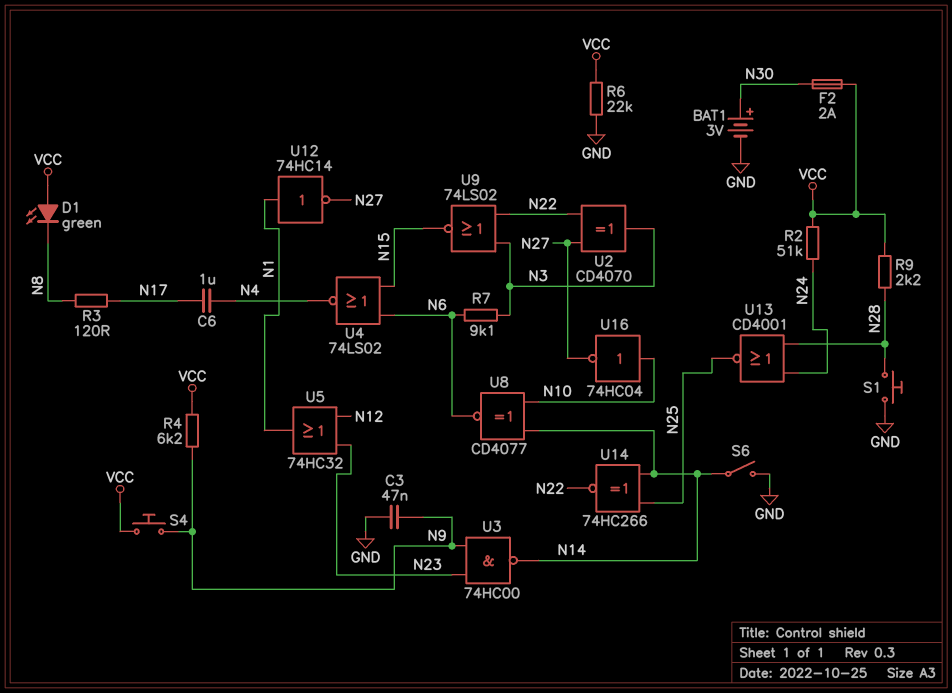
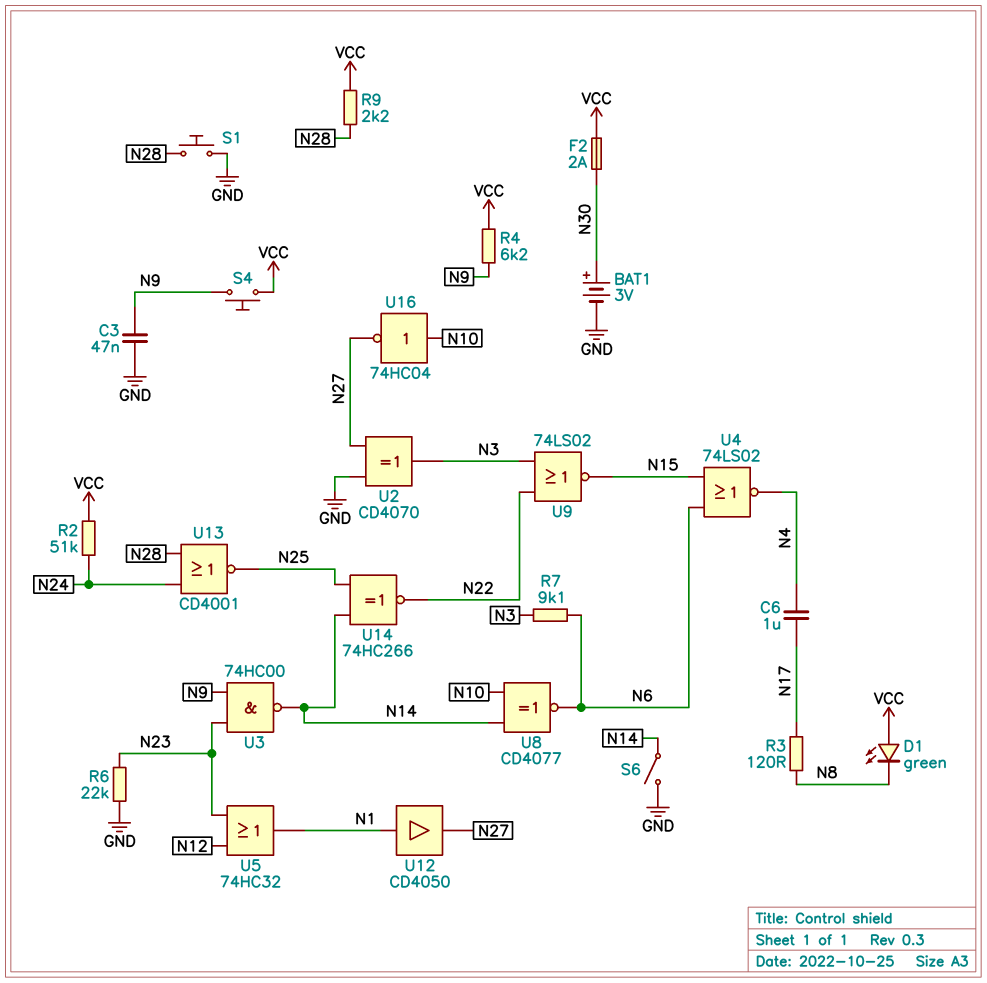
R6: 22k (GND, VCC) -> 22k (GND, N23)
U2: XOR CD4070 (in N22, in N27, out N3) -> XOR CD4070 (in GND, in N27, out N3)
U12: NOT 74HC14 (in N1, out N27) -> buffer CD4050 (in N1, out N27)

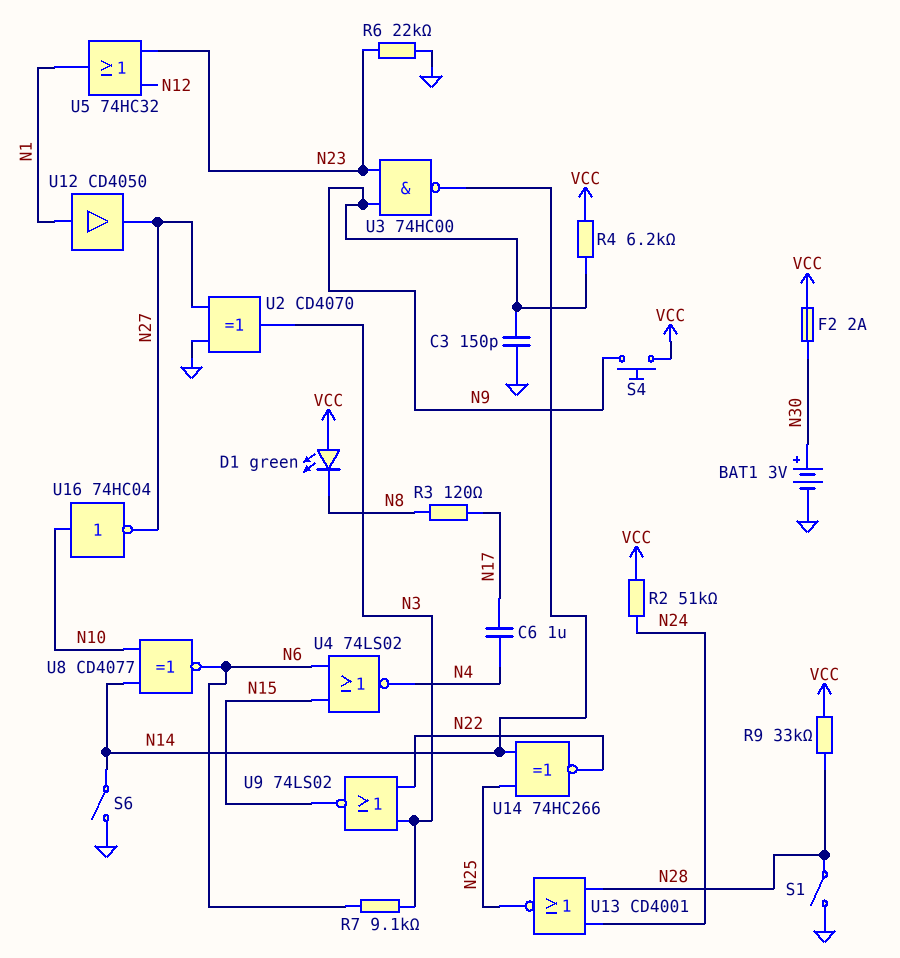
C3: 47nF (GND, N9) -> 150pF (GND, N9)
R9: 2.2k (N28, VCC) -> 33k (N28, VCC)
S1: button (GND, N28) -> switch (GND, N28)

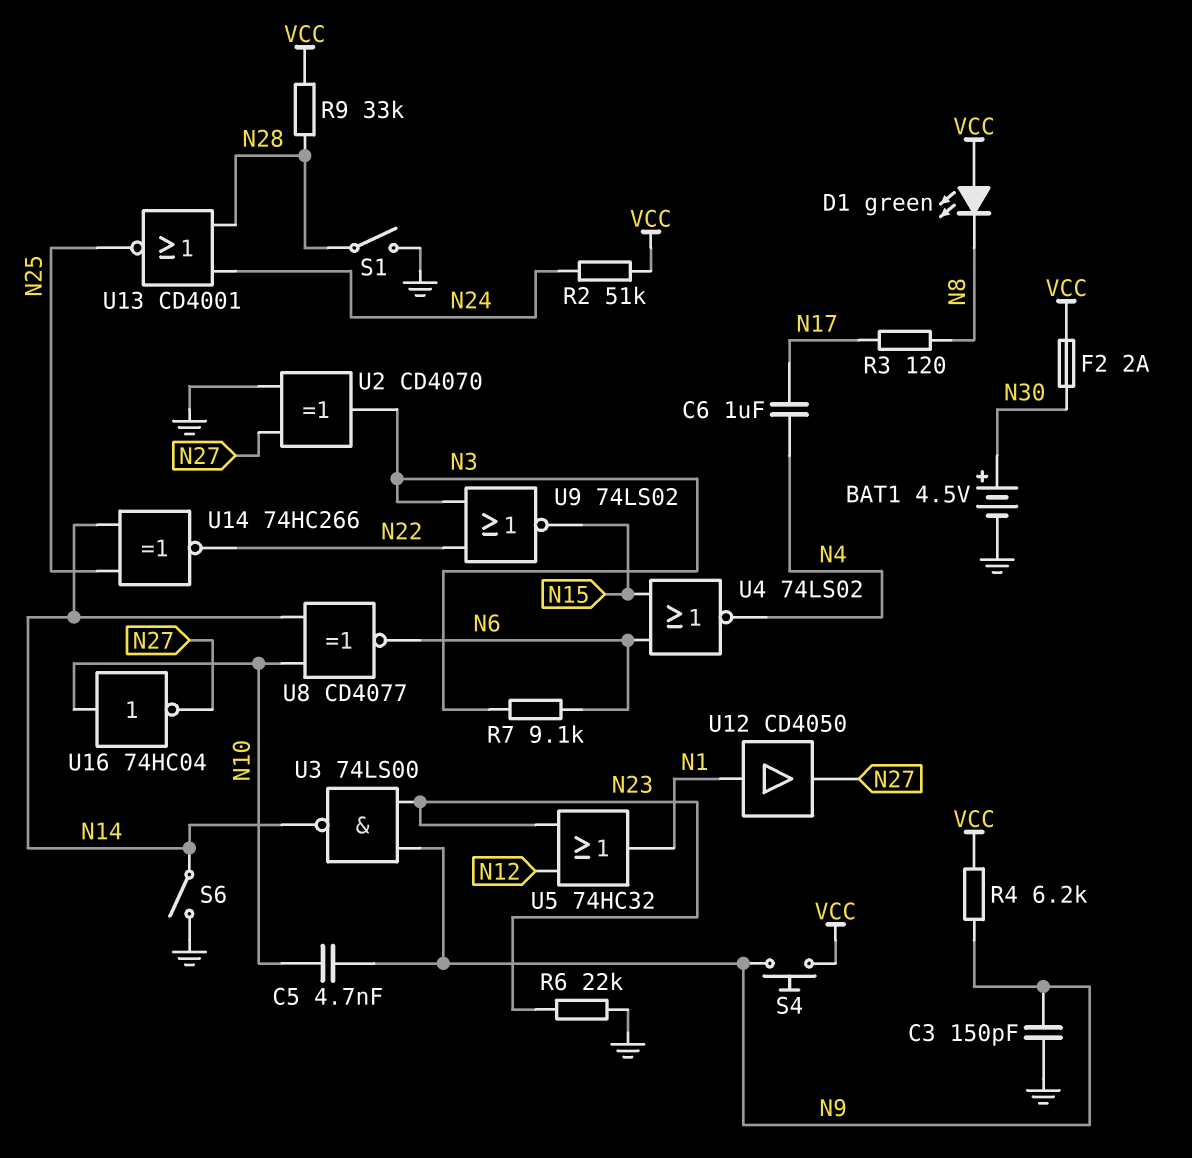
BAT1: 3V (plus N30, minus GND) -> 4.5V (plus N30, minus GND)
C5: none -> 4.7nF (N9, N10)
U3: NAND 74HC00 (in N9, in N23, out N14) -> NAND 74LS00 (in N9, in N23, out N14)

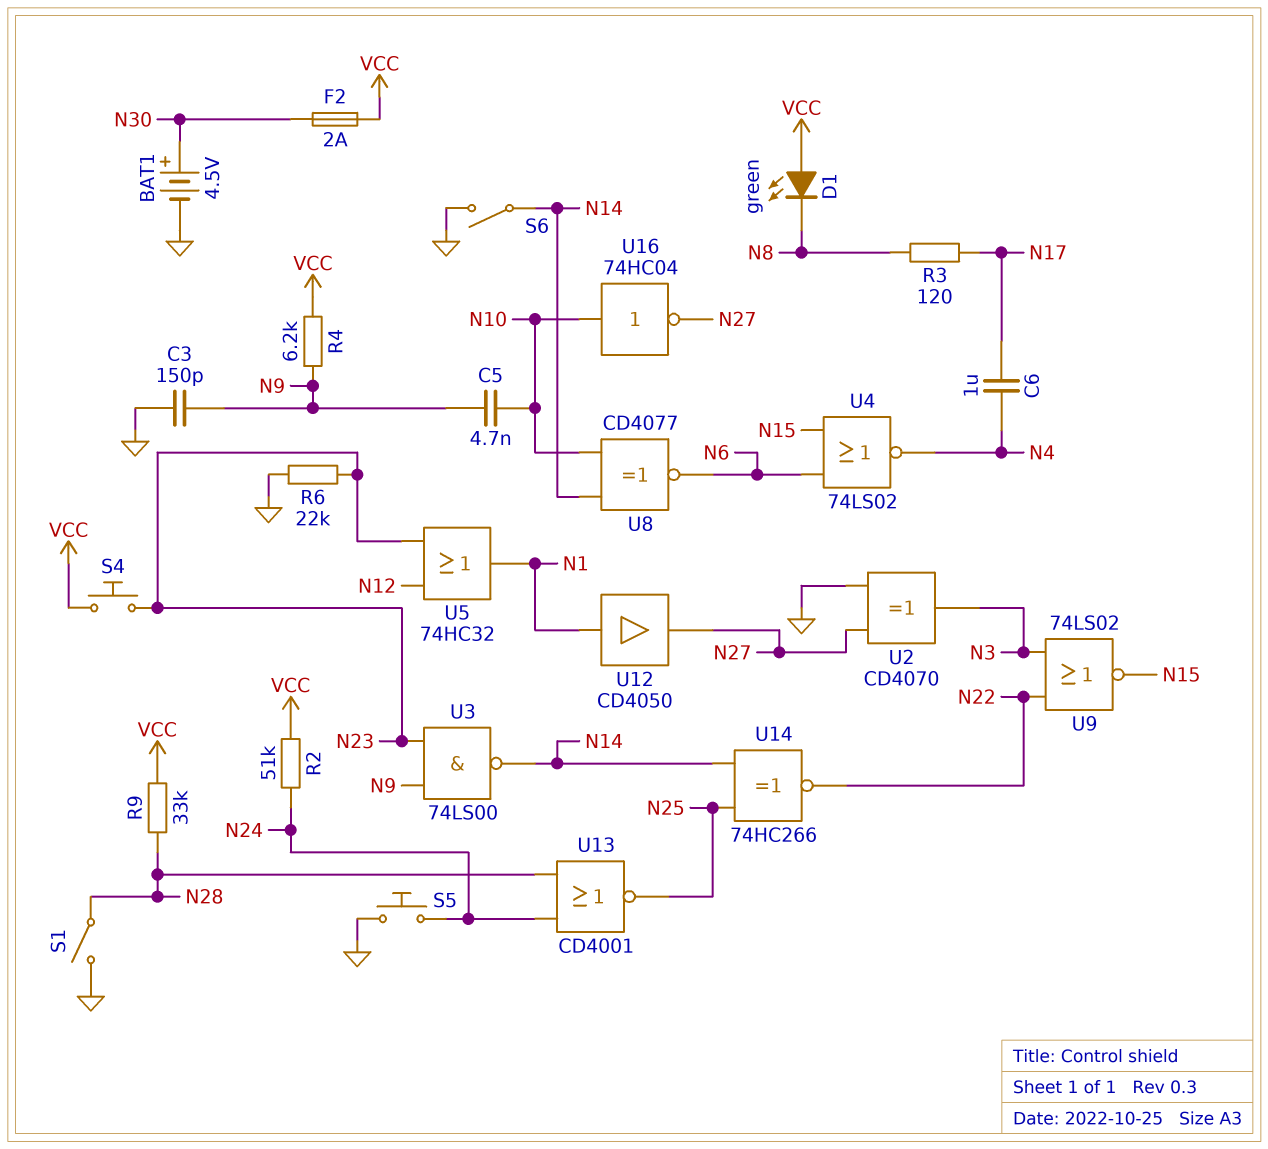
R7: 9.1k (N3, N6) -> none
S4: button (N9, VCC) -> button (N23, VCC)
S5: none -> button (GND, N24)

